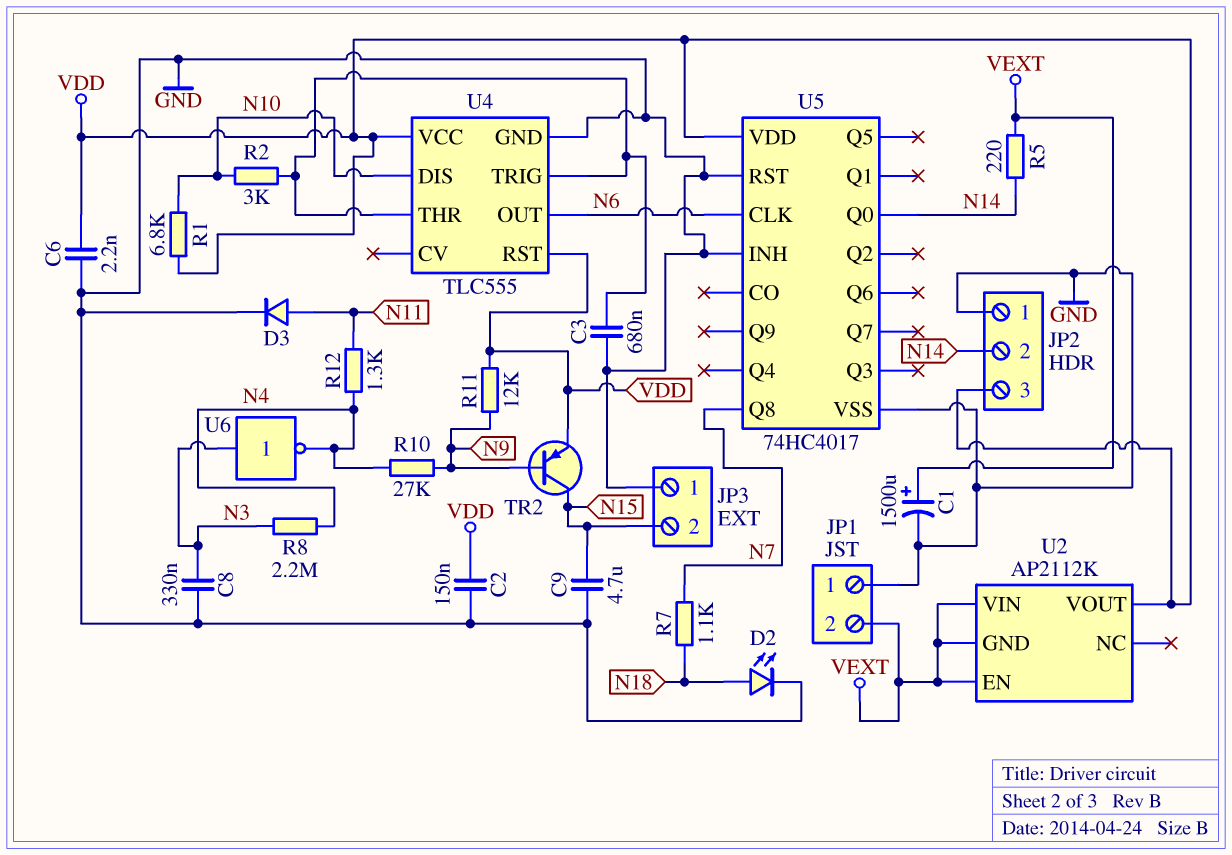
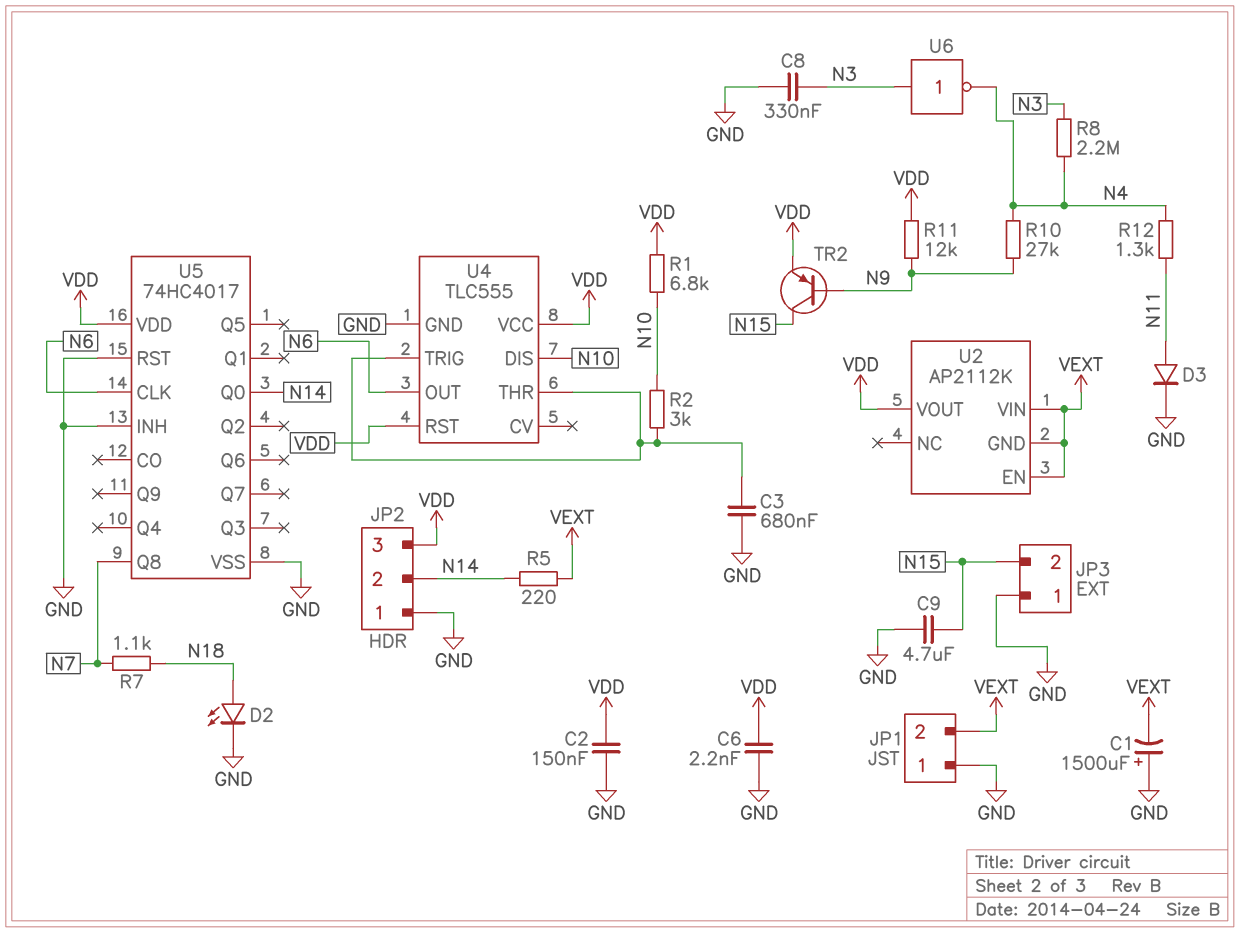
C1: 1500uF (plus VEXT, minus GND) -> 1500uF (plus GND, minus VEXT)

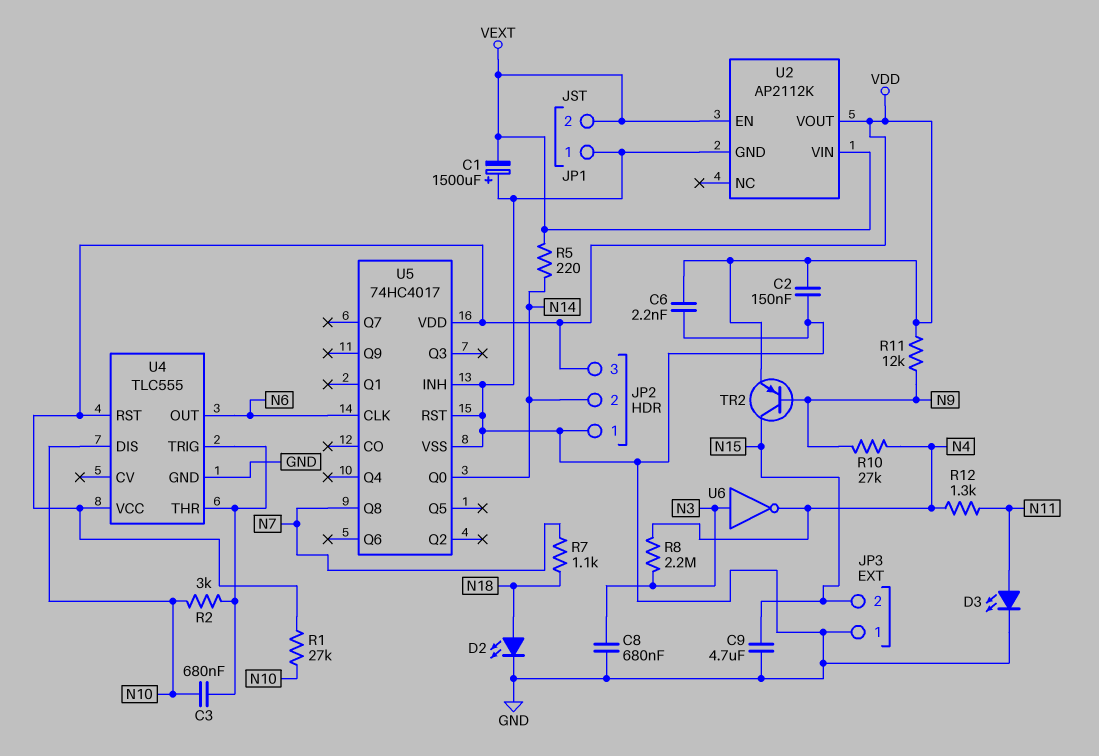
C3: 680nF (GND, U4/THR) -> 680nF (N10, U4/THR)
C8: 330nF (GND, N3) -> 680nF (GND, N3)
D3: diode (A N11, K GND) -> LED (A N11, K GND)
R1: 6.8k (N10, VDD) -> 27k (N10, VDD)
U2 pin GND: VEXT -> GND

